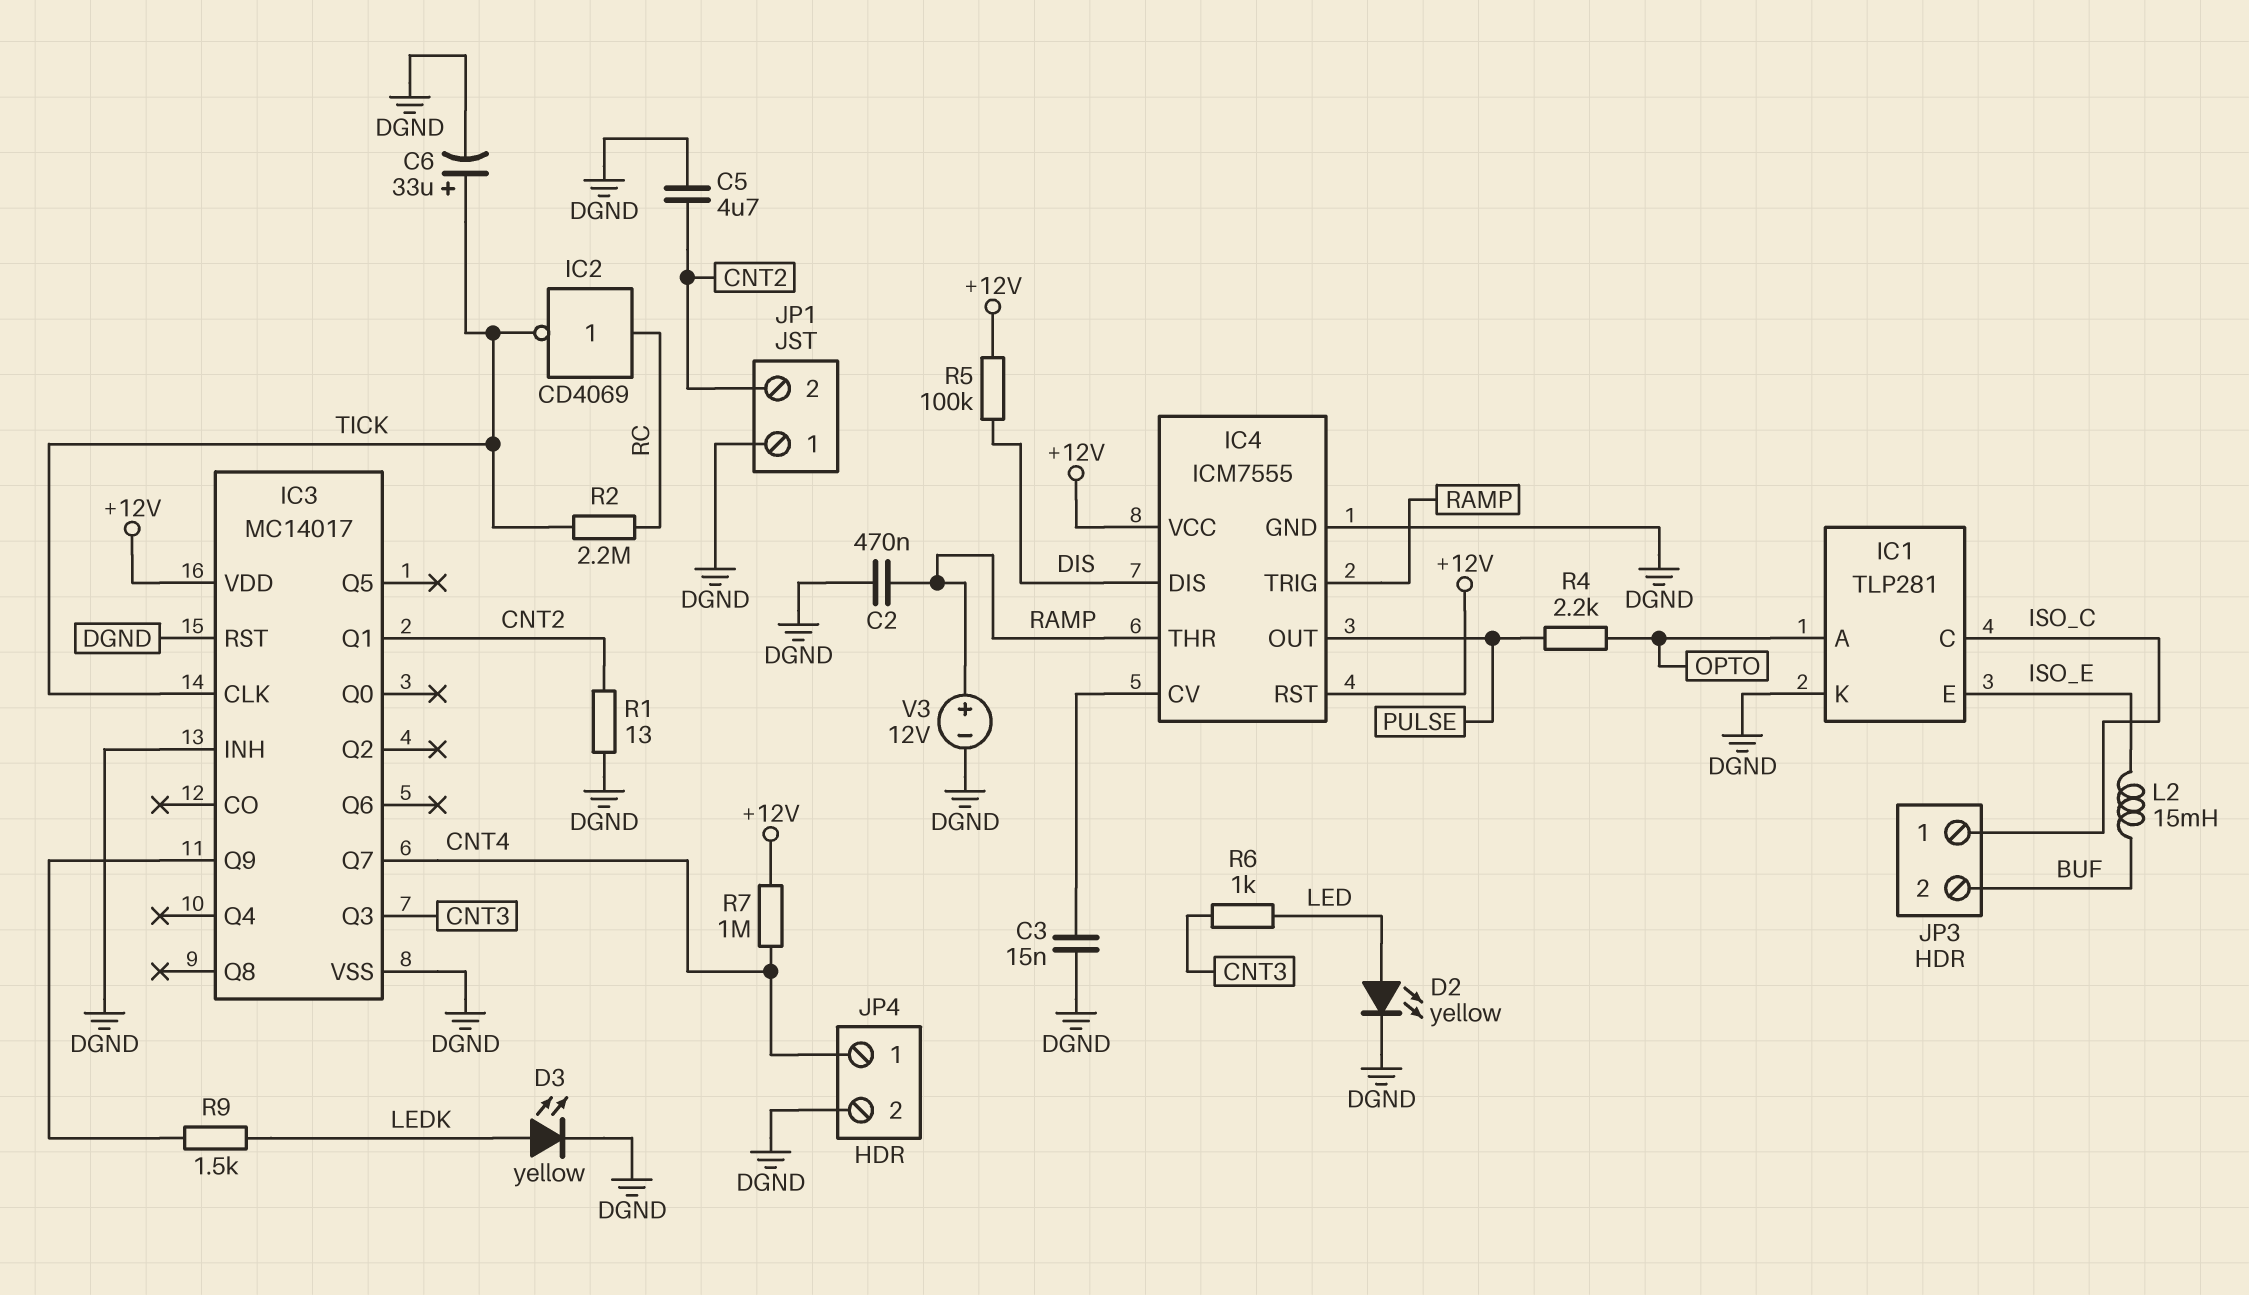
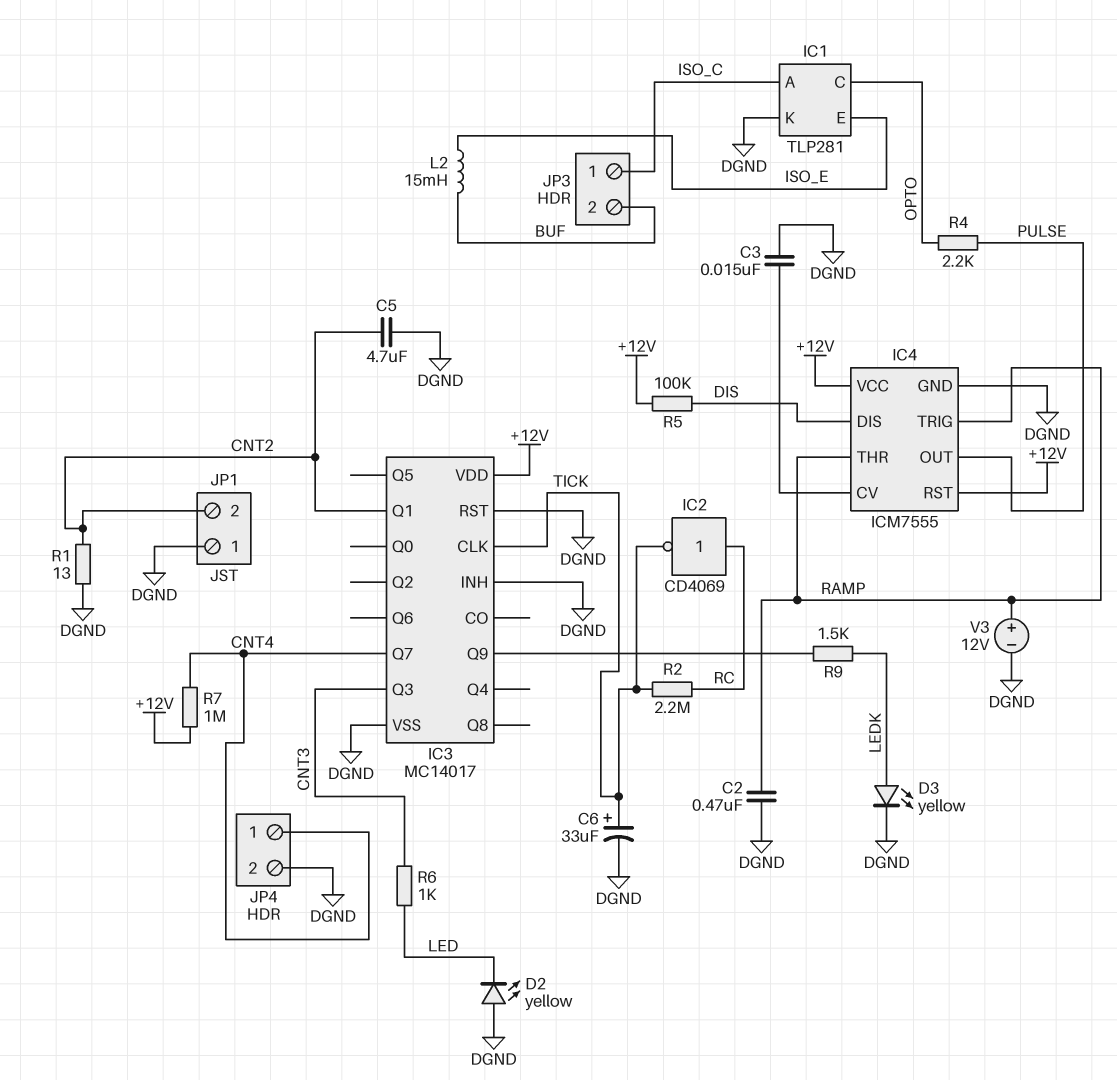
D2: LED yellow (A LED, K DGND) -> LED yellow (A DGND, K LED)
IC1 pin A: OPTO -> ISO_C
IC1 pin C: ISO_C -> OPTO

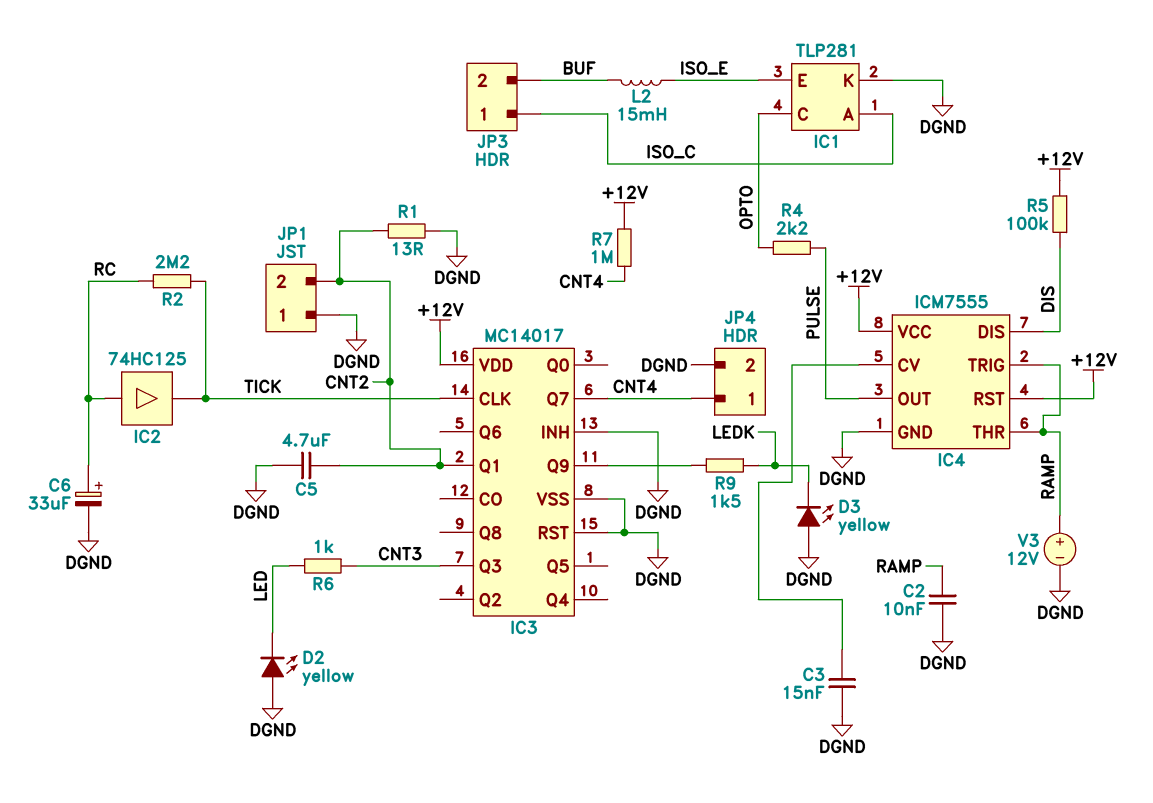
C2: 470nF (DGND, RAMP) -> 10nF (DGND, RAMP)
C6: 33uF (plus TICK, minus DGND) -> 33uF (plus RC, minus DGND)
D3: LED yellow (A LEDK, K DGND) -> LED yellow (A DGND, K LEDK)
IC2: NOT CD4069 (in RC, out TICK) -> buffer 74HC125 (in RC, out TICK)

